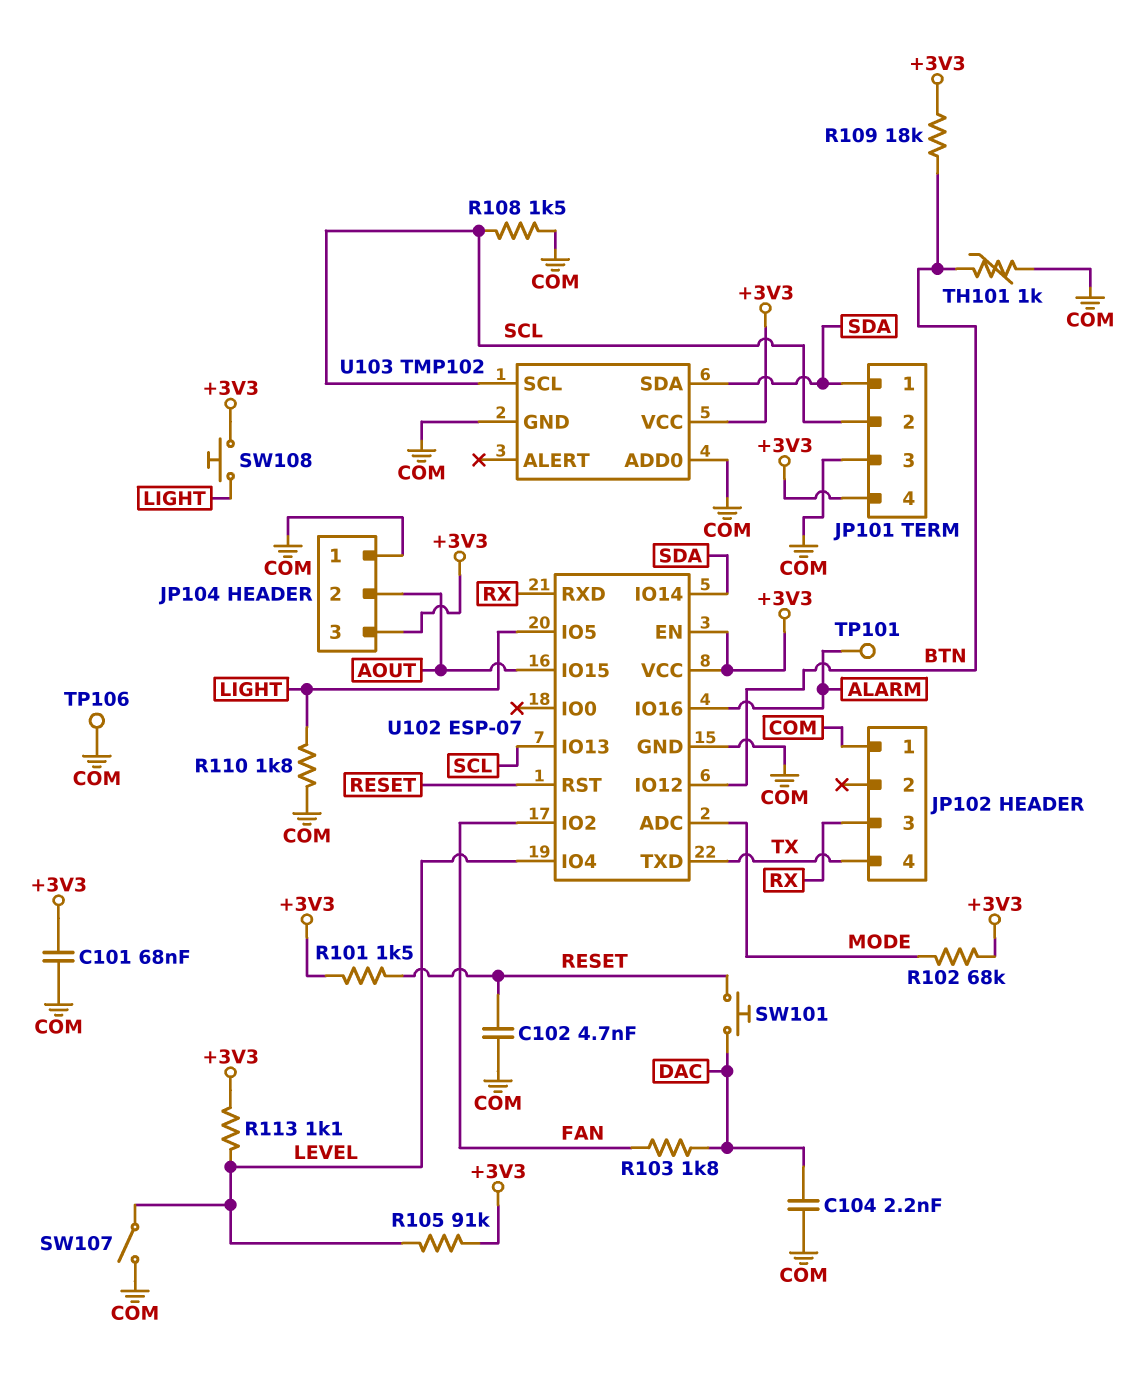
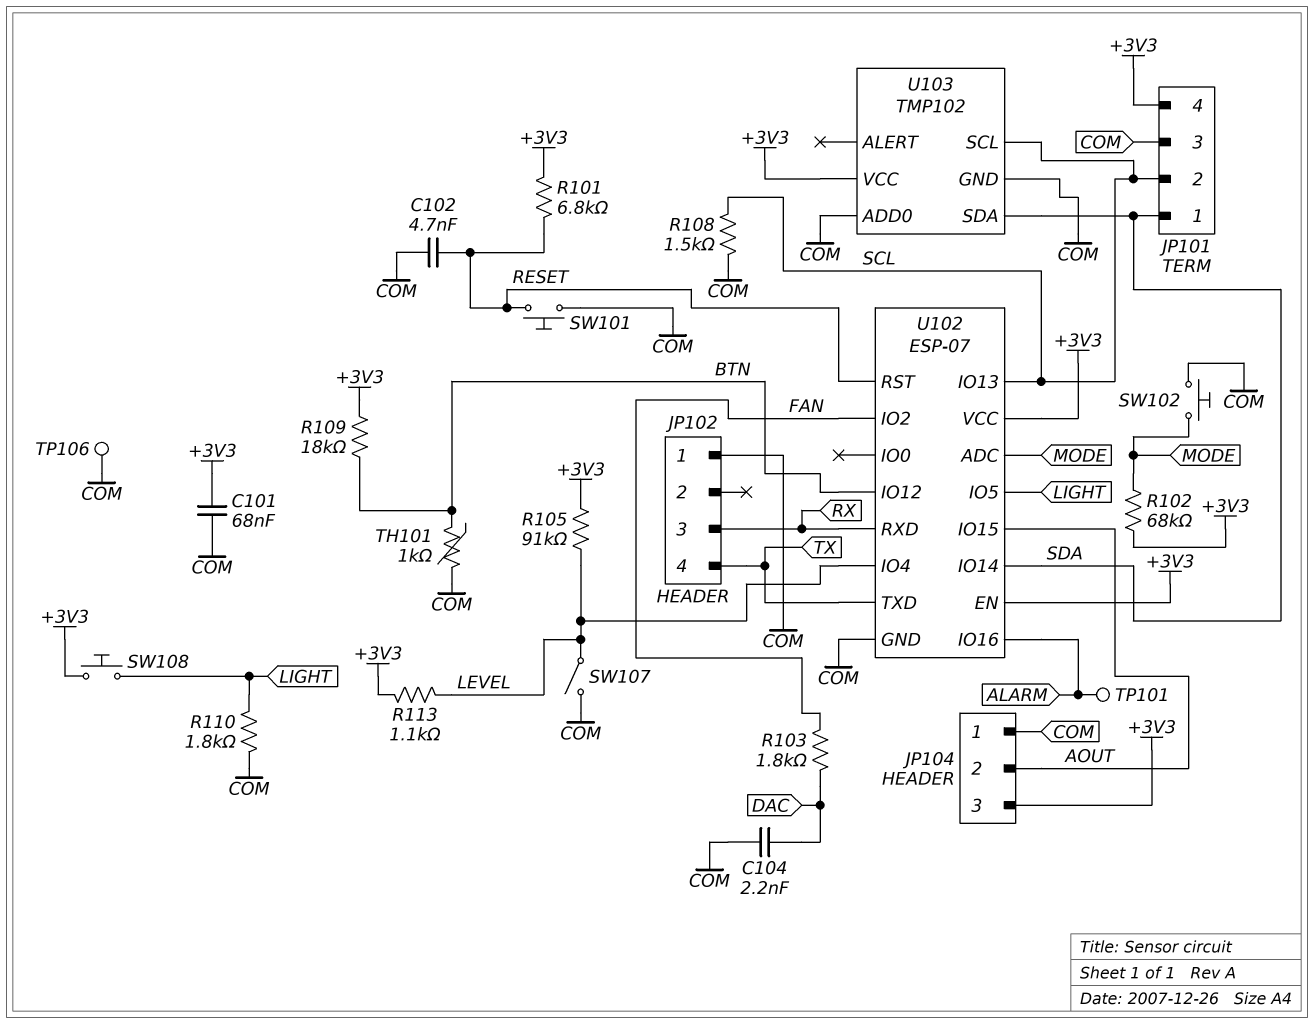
R101: 1.5k (+3V3, RESET) -> 6.8k (+3V3, RESET)
SW101: button (DAC, RESET) -> button (COM, RESET)
SW102: none -> button (COM, MODE)

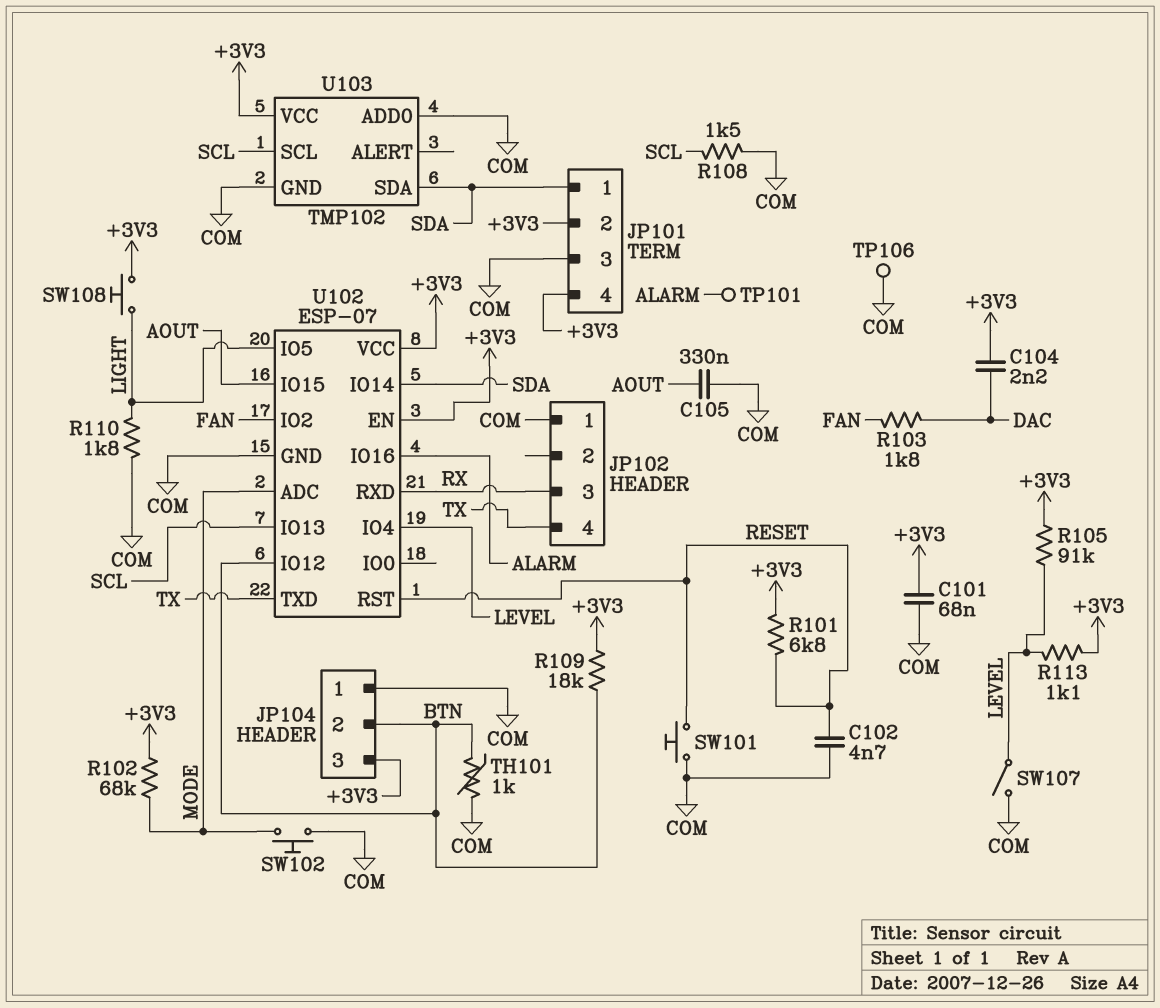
C104: 2.2nF (COM, DAC) -> 2.2nF (+3V3, DAC)
C105: none -> 330nF (AOUT, COM)
JP101 pin 2: SCL -> +3V3
JP104 pin 2: AOUT -> BTN

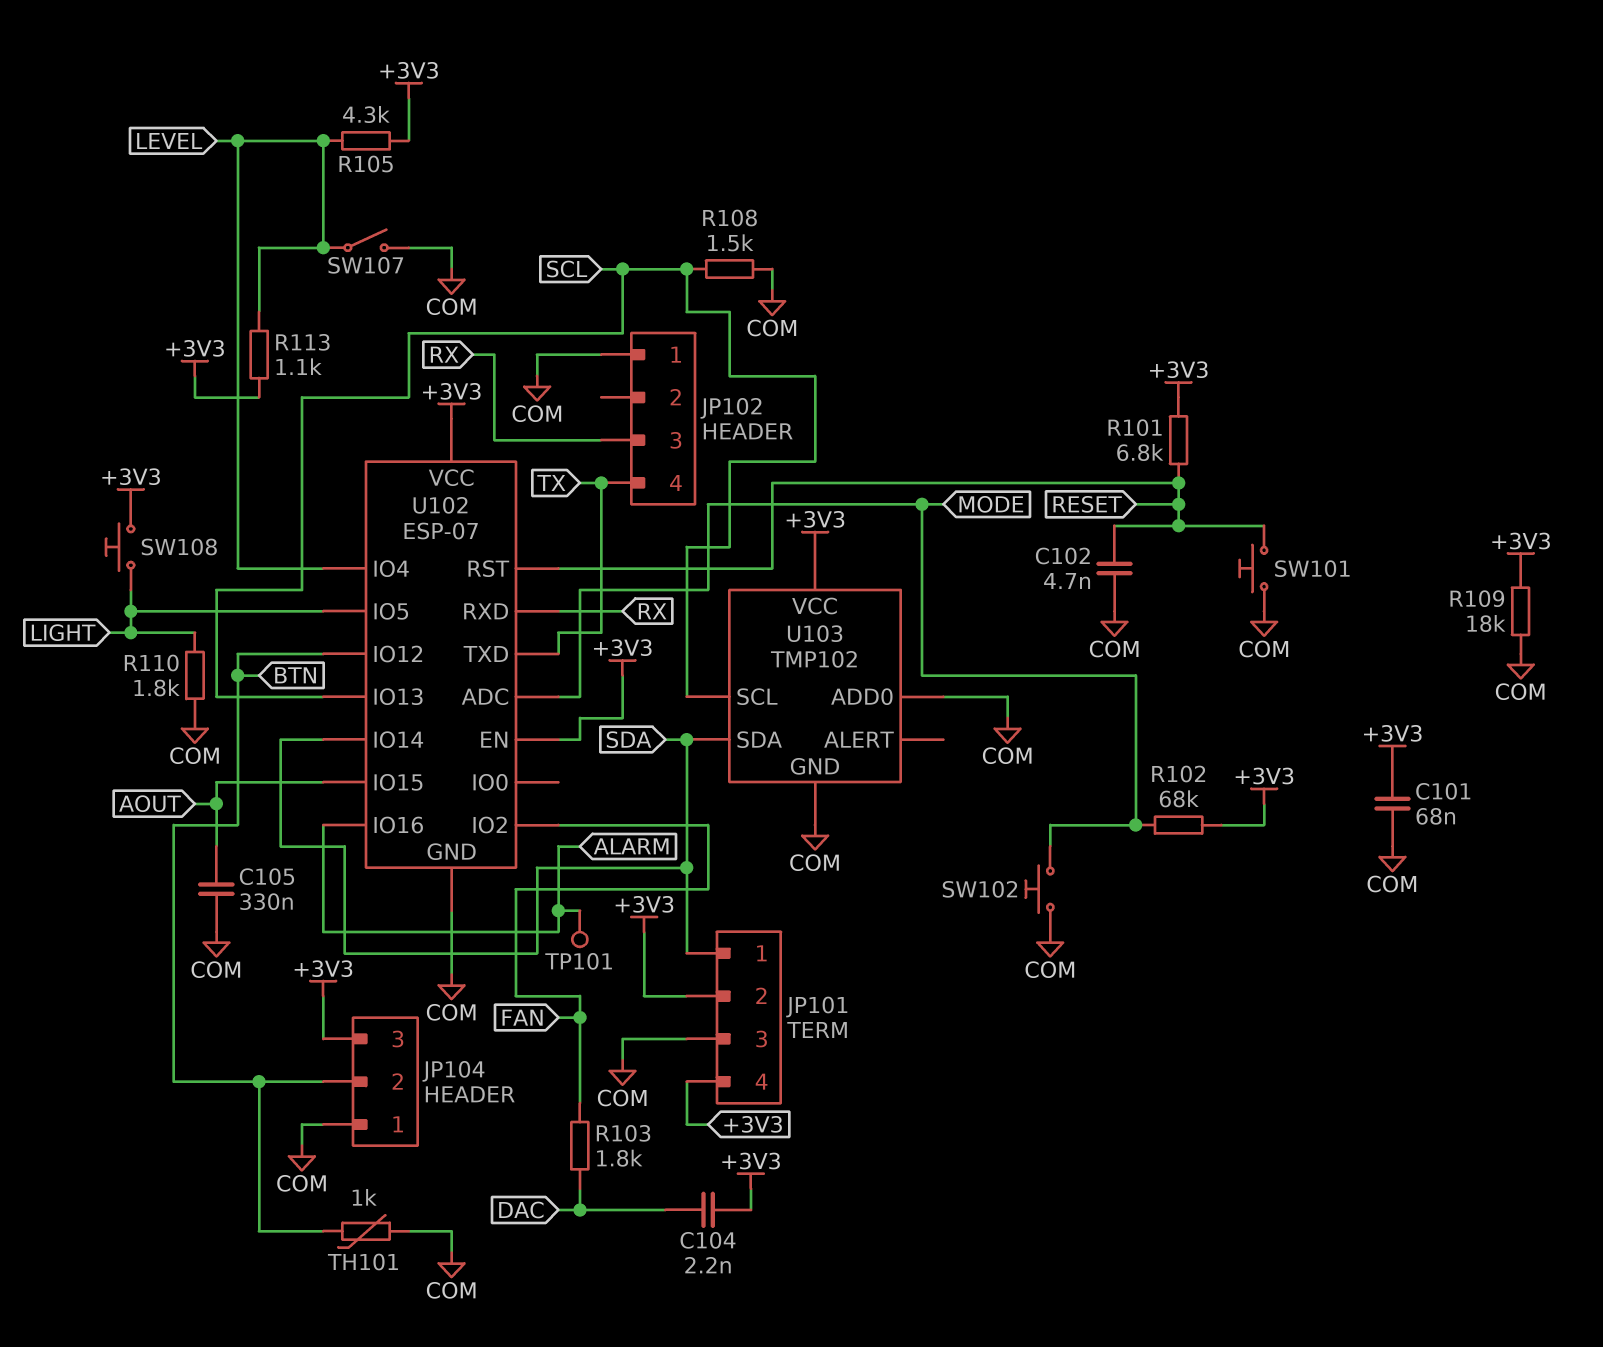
R105: 91k (+3V3, LEVEL) -> 4.3k (+3V3, LEVEL)
R109: 18k (+3V3, BTN) -> 18k (+3V3, COM)
TP106: test point (COM) -> none

